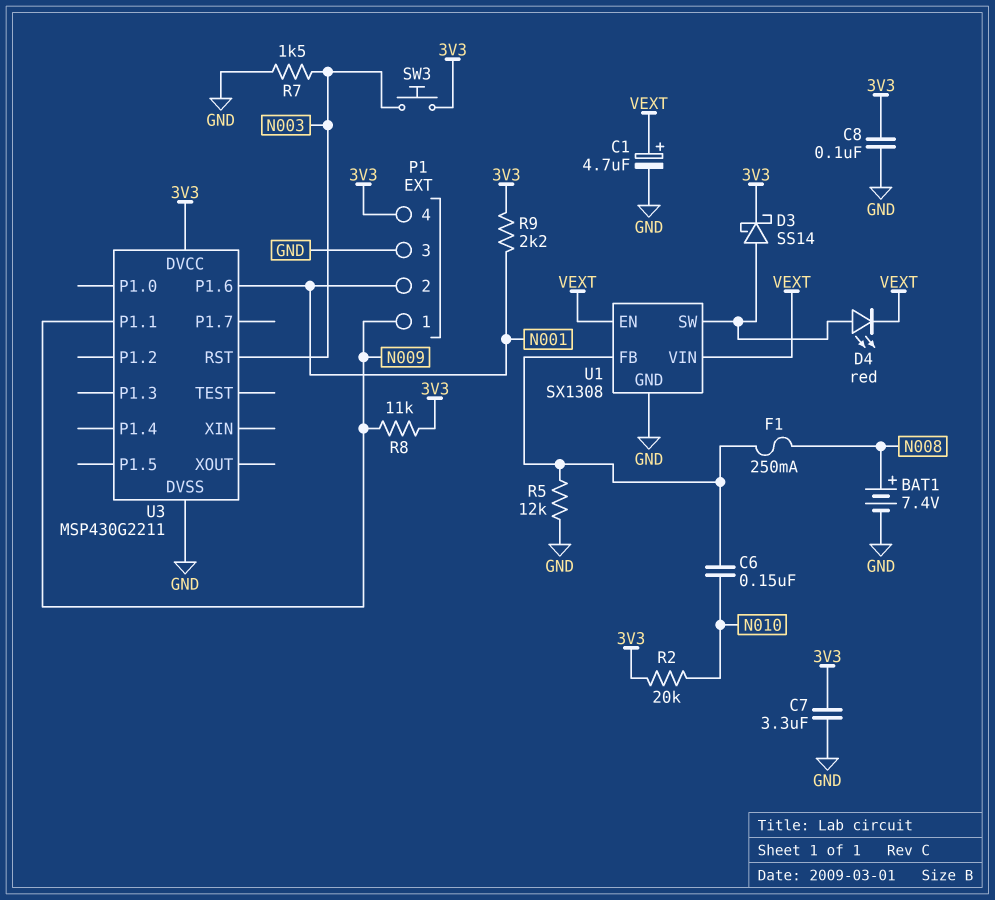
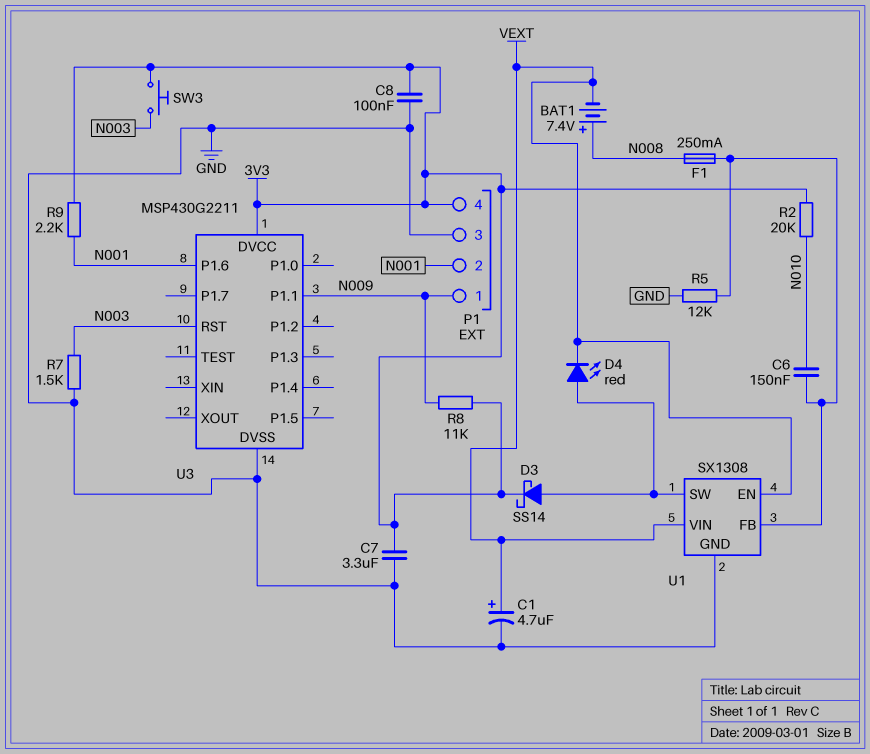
BAT1: 7.4V (plus N008, minus GND) -> 7.4V (plus N008, minus VEXT)

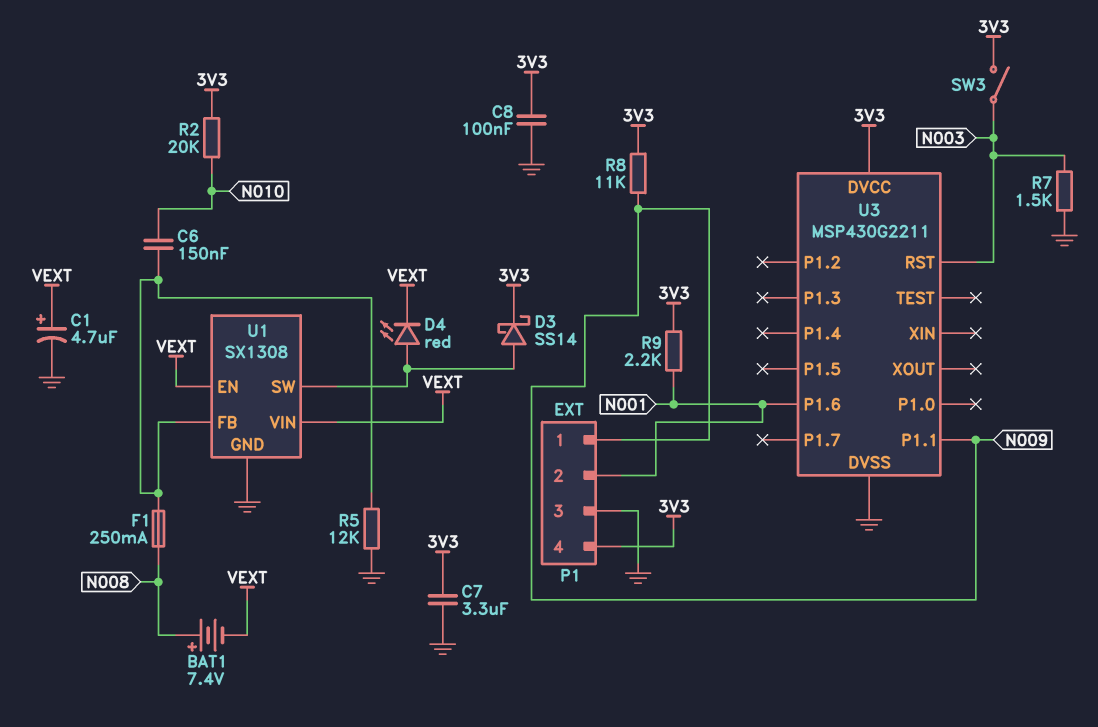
SW3: button (3V3, N003) -> switch (3V3, N003)

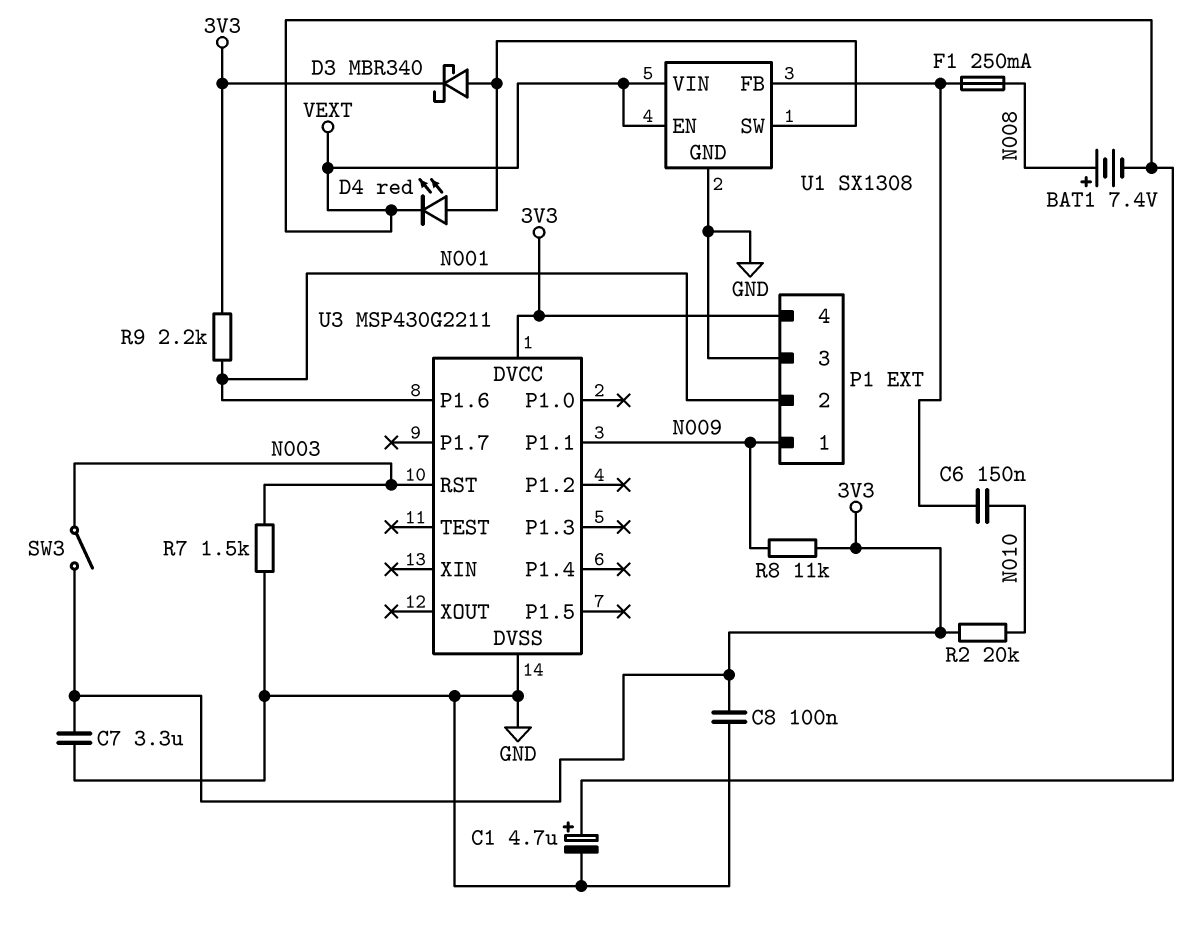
D3: schottky SS14 (A U1/SW, K 3V3) -> schottky MBR340 (A U1/SW, K 3V3)
R5: 12k (GND, U1/FB) -> none

